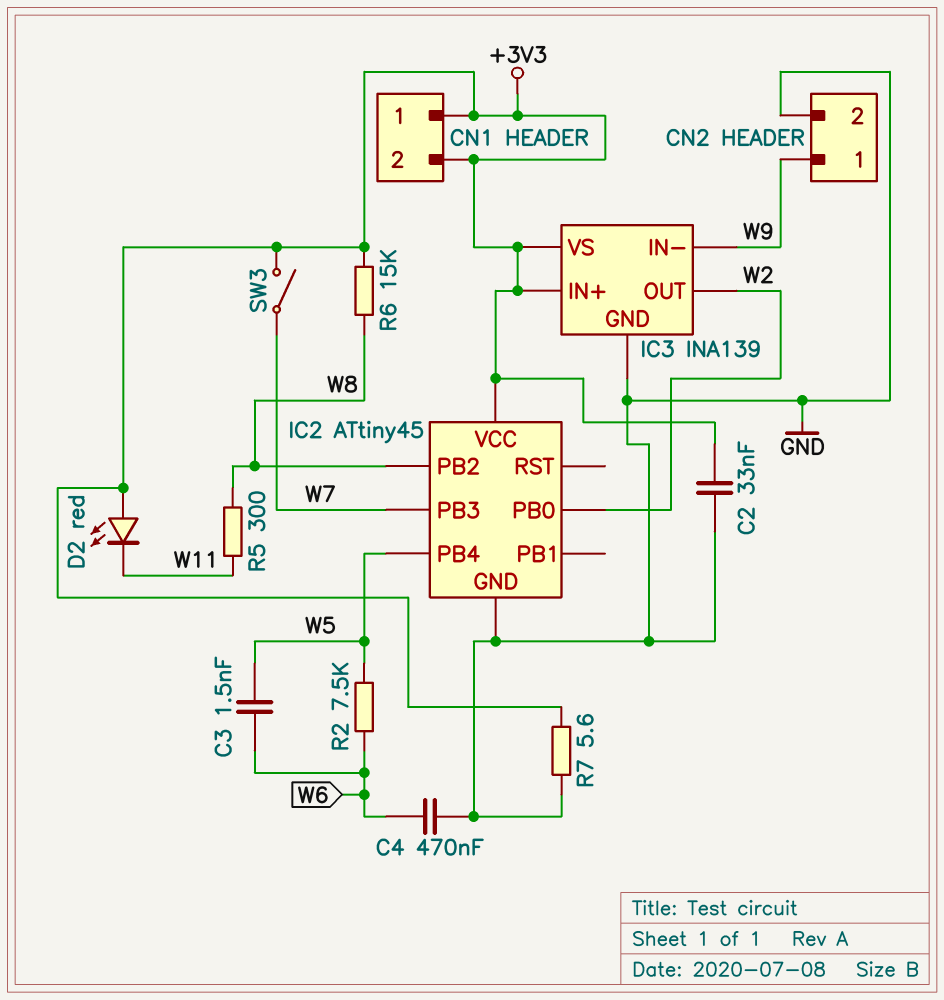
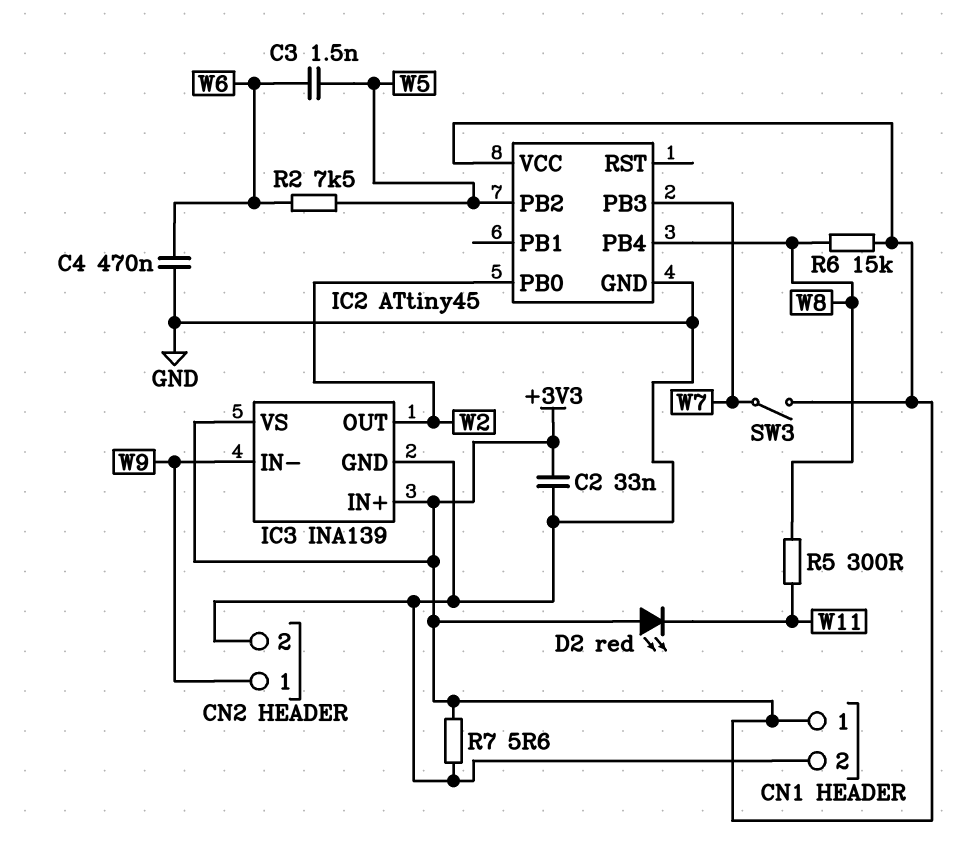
CN1 pin 2: +3V3 -> GND
IC2 pin PB2: W8 -> W5
IC2 pin PB4: W5 -> W8

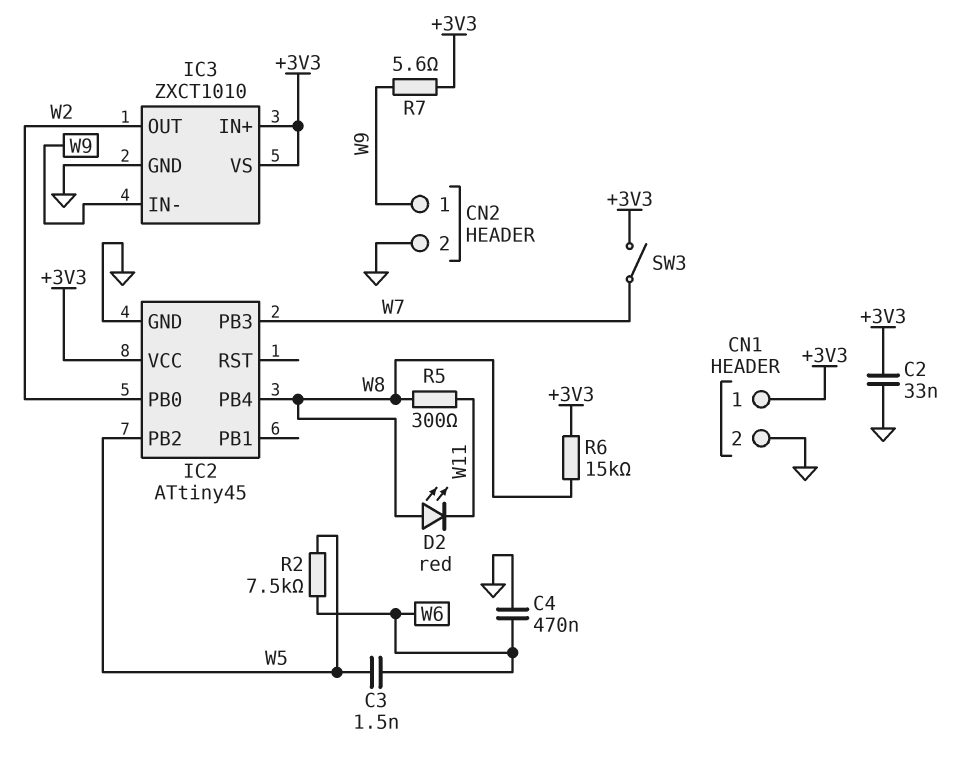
D2: LED red (A +3V3, K W11) -> LED red (A W8, K W11)
IC3: INA139 -> ZXCT1010
R7: 5.6 (+3V3, GND) -> 5.6 (+3V3, W9)

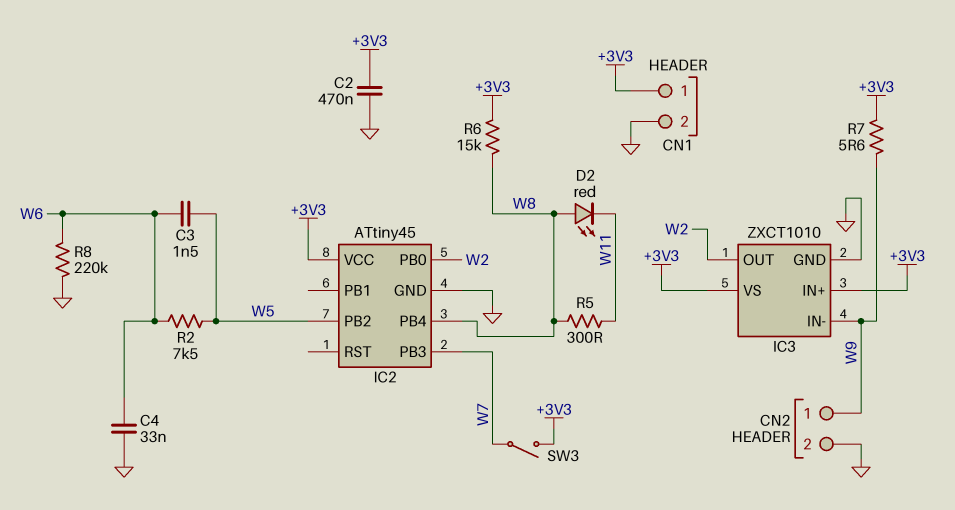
C2: 33nF (+3V3, GND) -> 470nF (+3V3, GND)
C4: 470nF (GND, W6) -> 33nF (GND, W6)
R8: none -> 220k (GND, W6)

